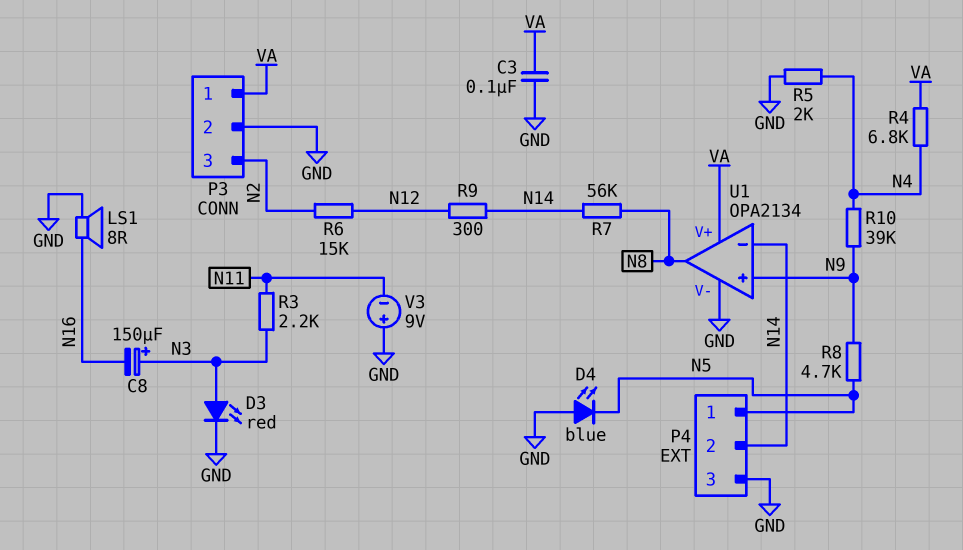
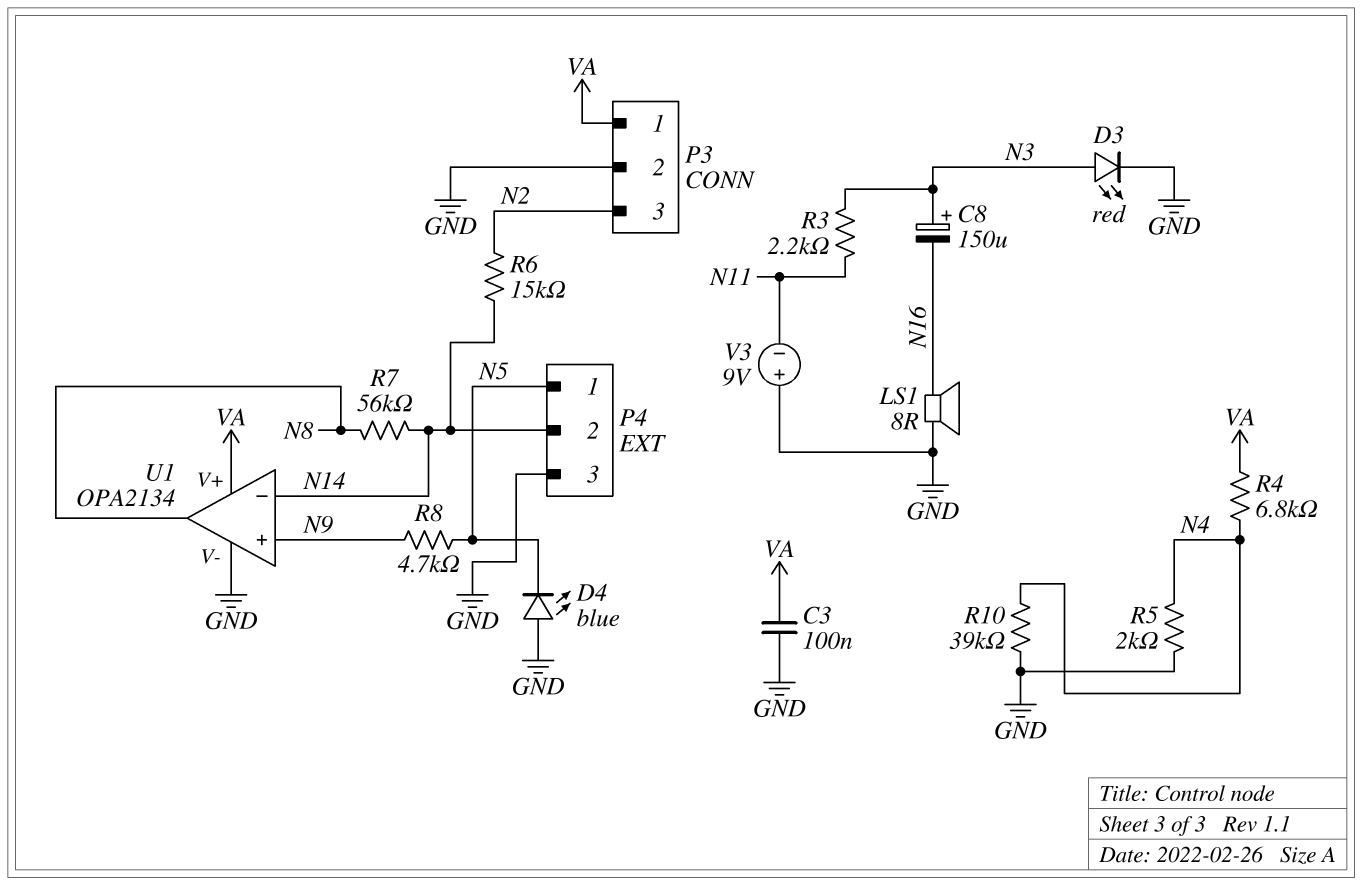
R6: 15k (N2, N12) -> 15k (N2, N14)
R9: 300 (N12, N14) -> none
R10: 39k (N4, N9) -> 39k (GND, N4)

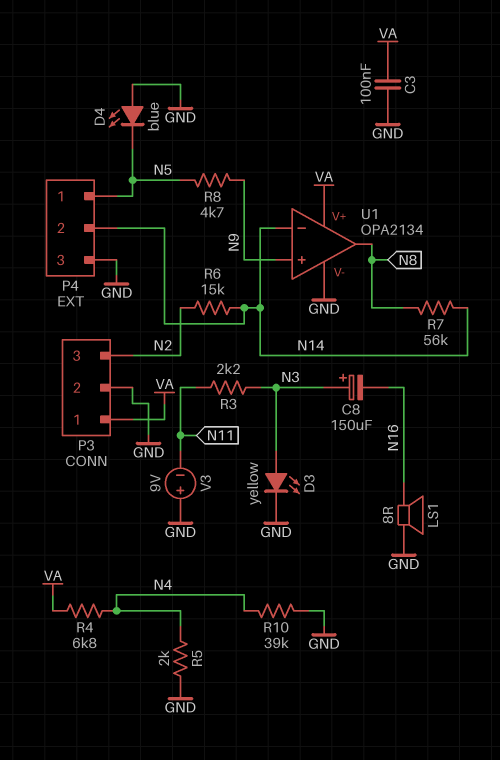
D3: LED red (A N3, K GND) -> LED yellow (A N3, K GND)

